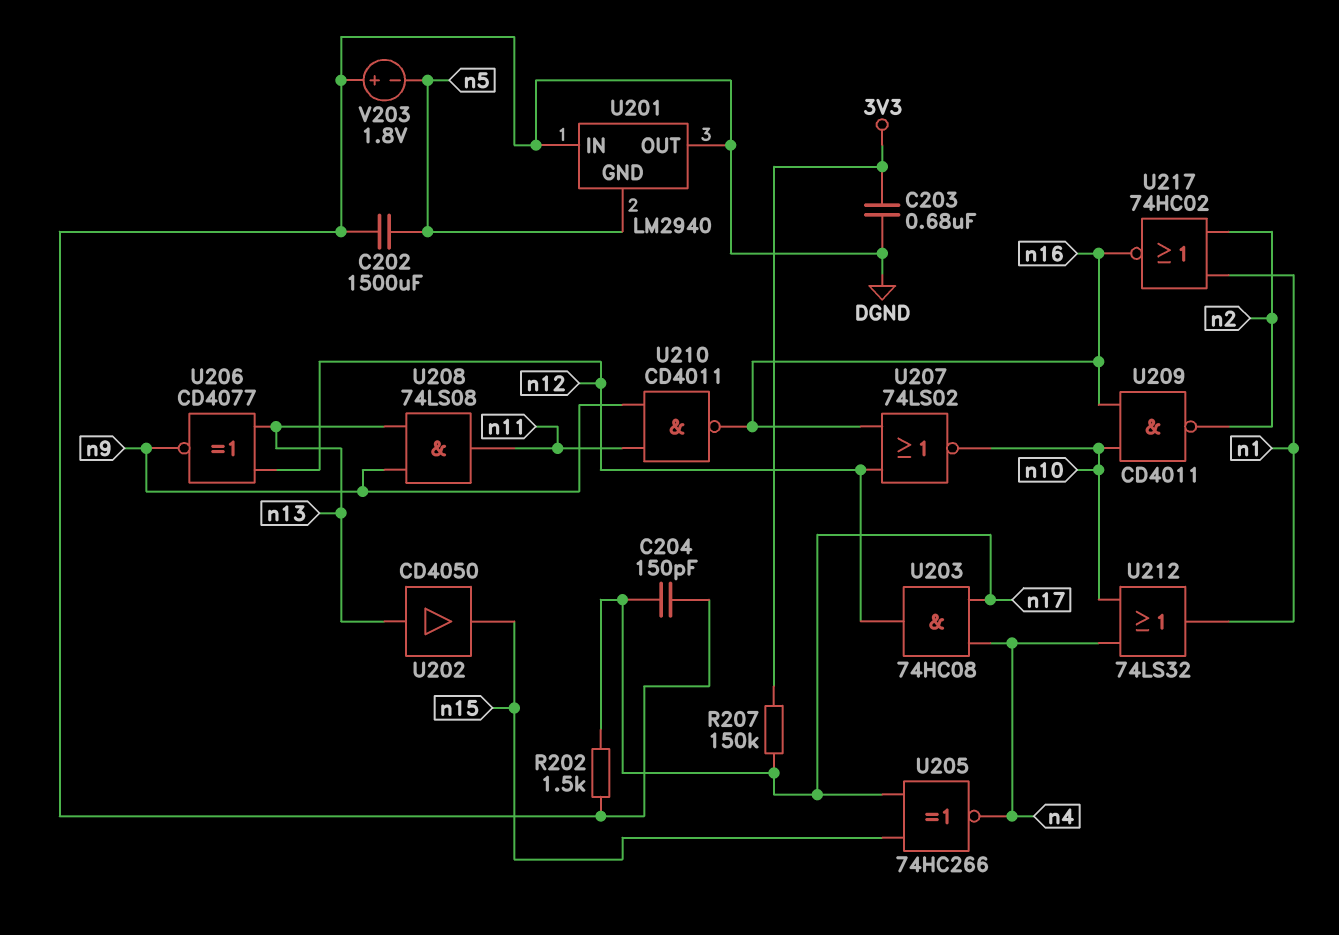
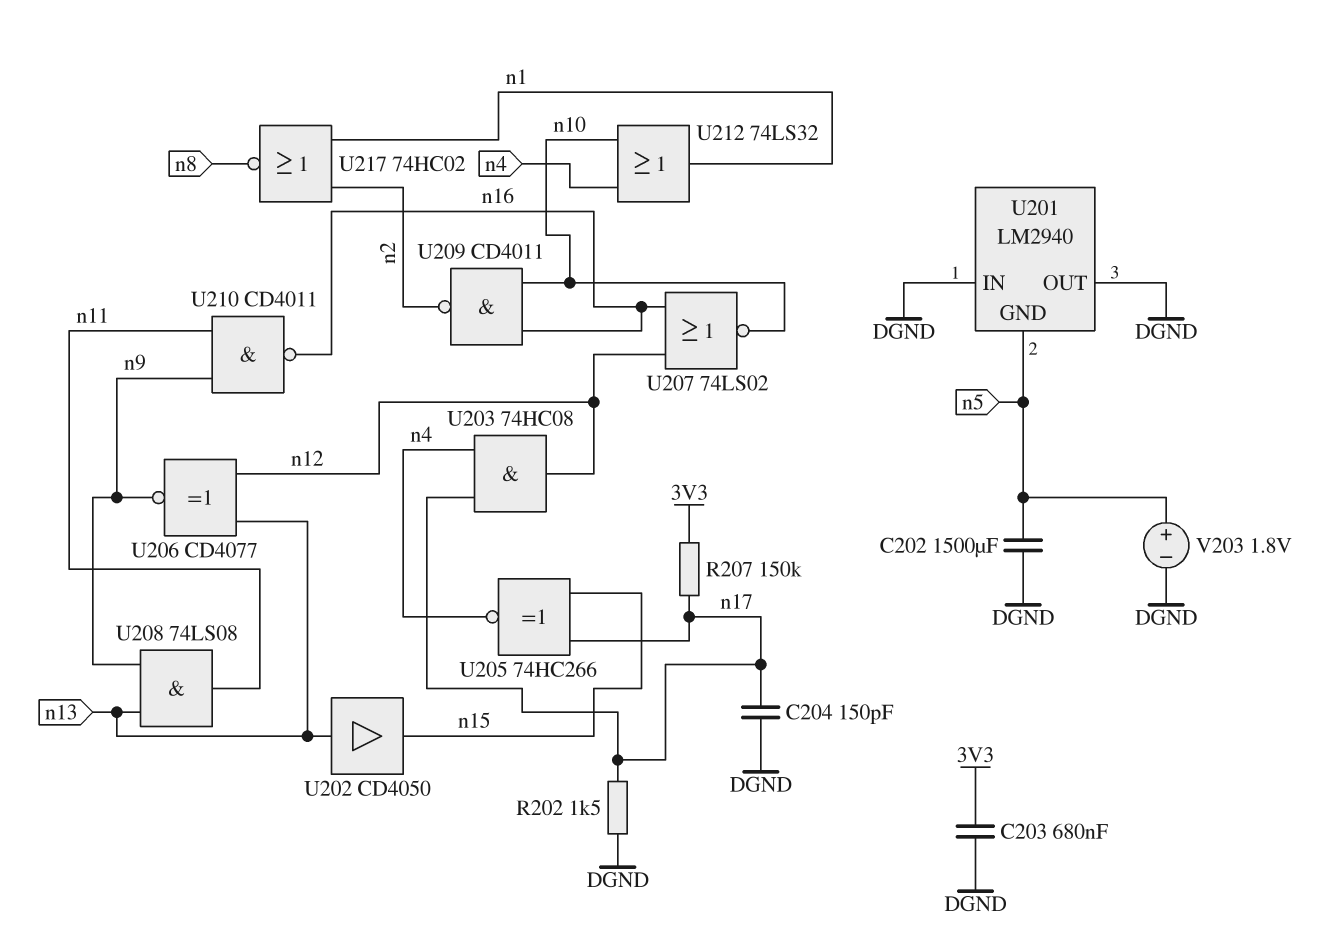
U217: NOR 74HC02 (in n1, in n2, out n16) -> NOR 74HC02 (in n1, in n2, out n8)
V203: 1.8V (plus DGND, minus n5) -> 1.8V (plus n5, minus DGND)

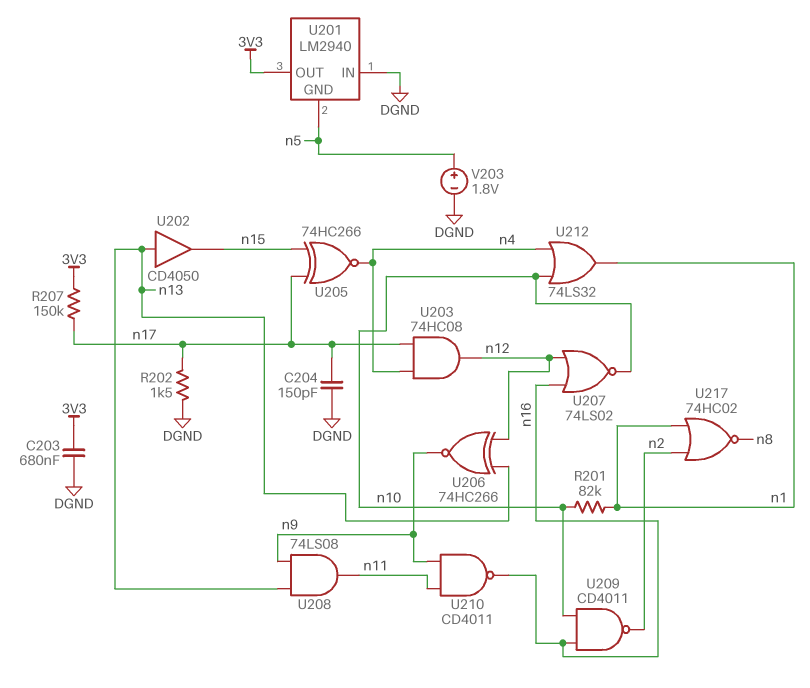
C202: 1500uF (DGND, n5) -> none
R201: none -> 82k (n1, n10)
U201 pin OUT: DGND -> 3V3
U206: XNOR CD4077 (in n12, in n13, out n9) -> XNOR 74HC266 (in n12, in n13, out n9)

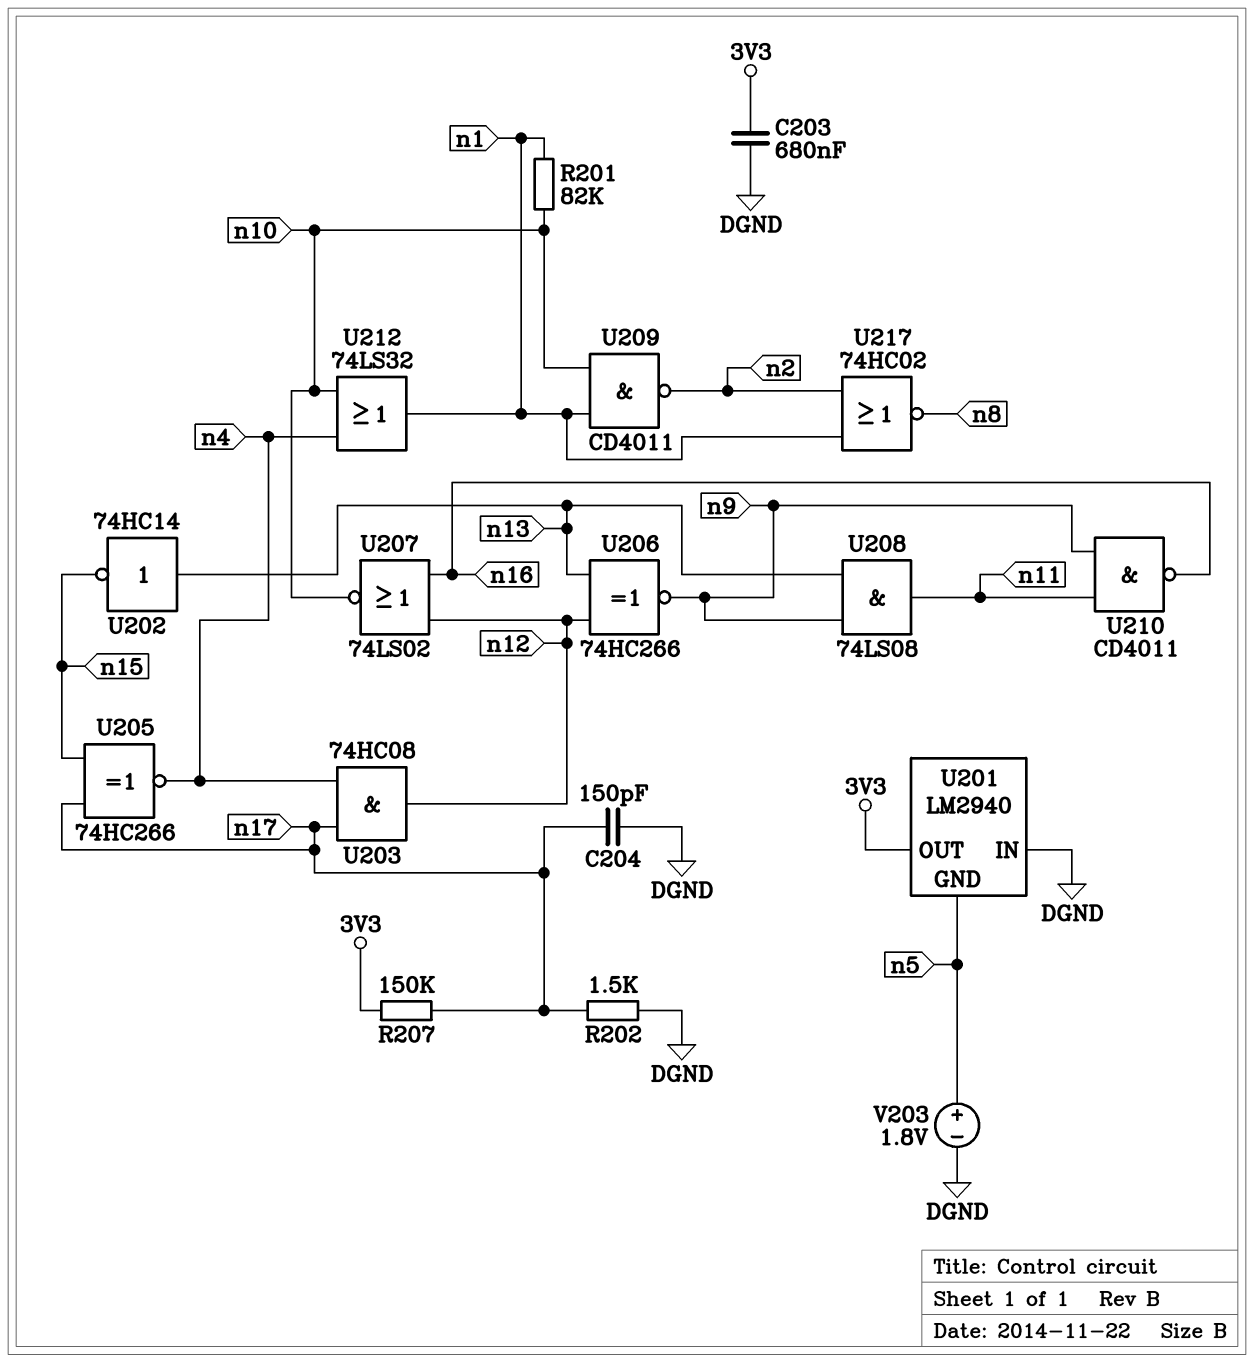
U202: buffer CD4050 (in n13, out n15) -> NOT 74HC14 (in n13, out n15)
U209: NAND CD4011 (in n10, in n16, out n2) -> NAND CD4011 (in n1, in n10, out n2)

